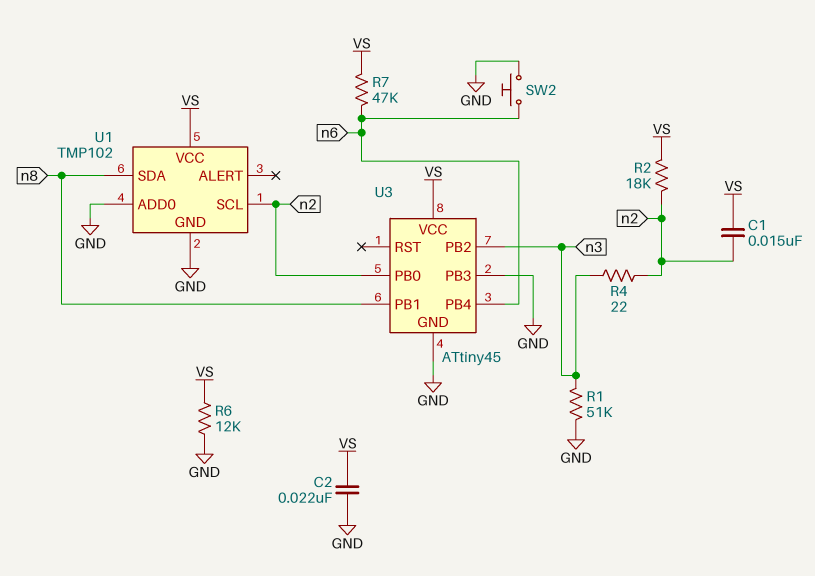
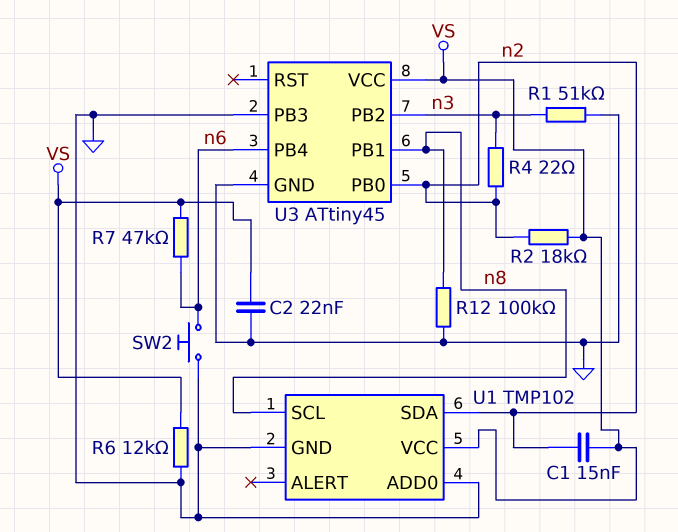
R12: none -> 100k (GND, n8)
U1 pin SCL: n2 -> n8
U1 pin SDA: n8 -> n2

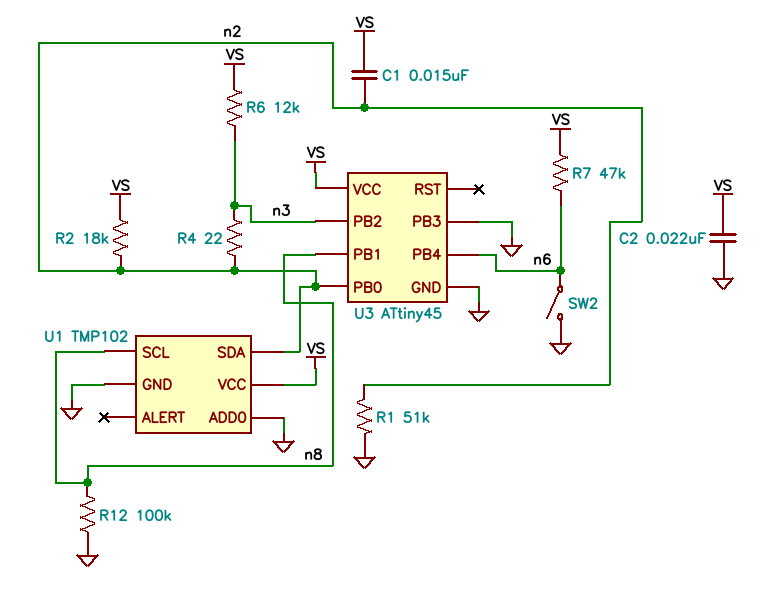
R1: 51k (GND, n3) -> 51k (GND, n2)
R6: 12k (GND, VS) -> 12k (VS, n3)
SW2: button (GND, n6) -> switch (GND, n6)

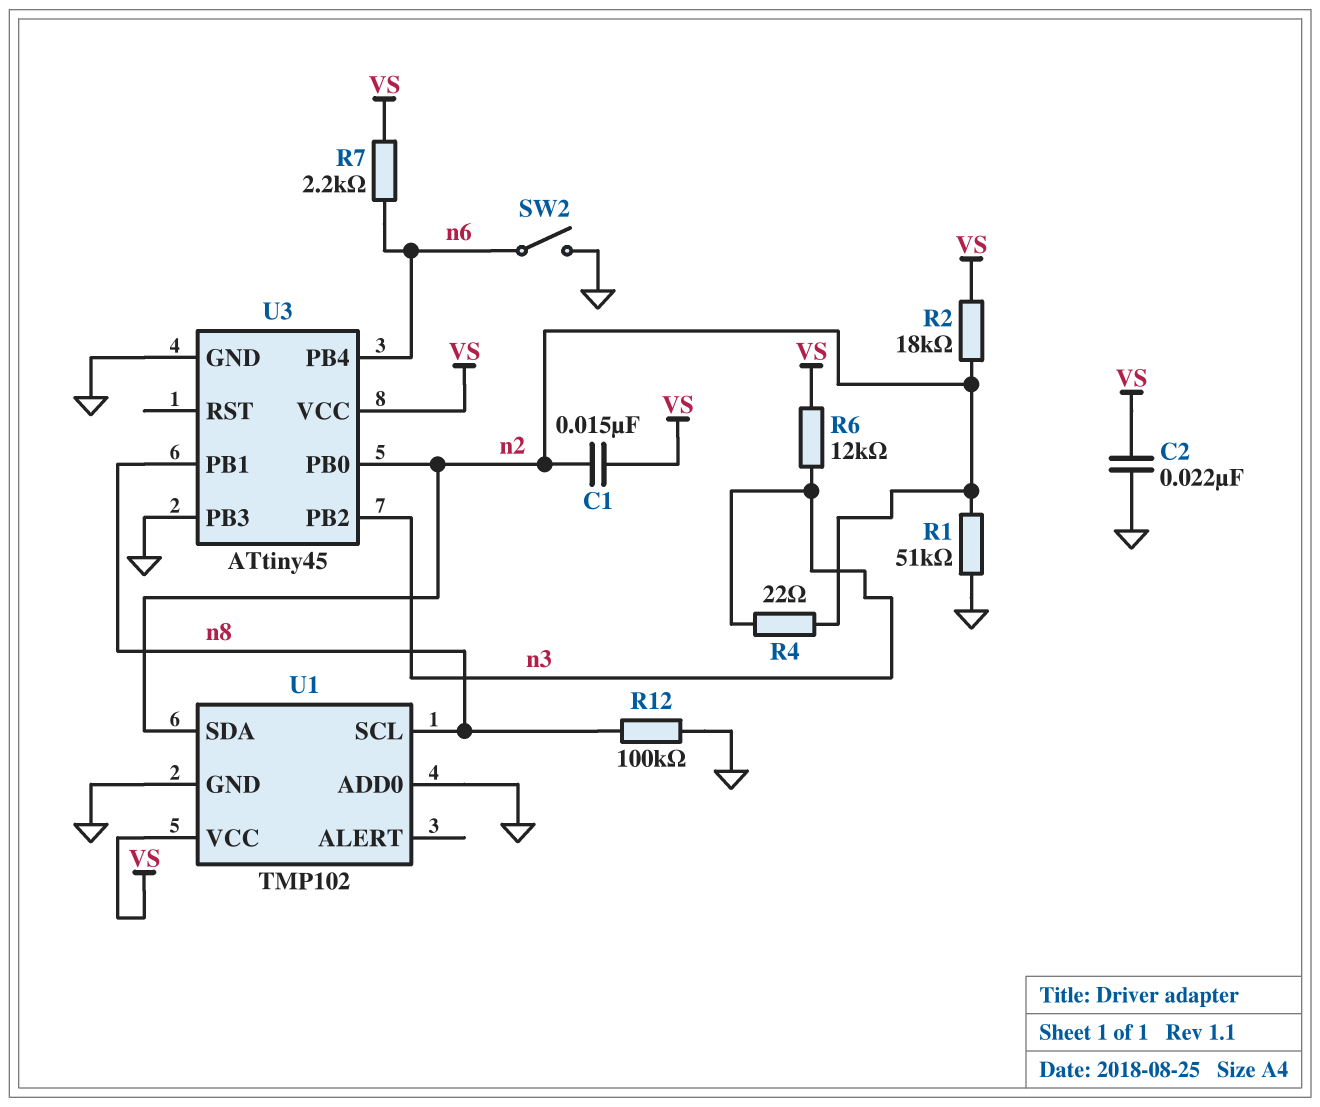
R7: 47k (VS, n6) -> 2.2k (VS, n6)

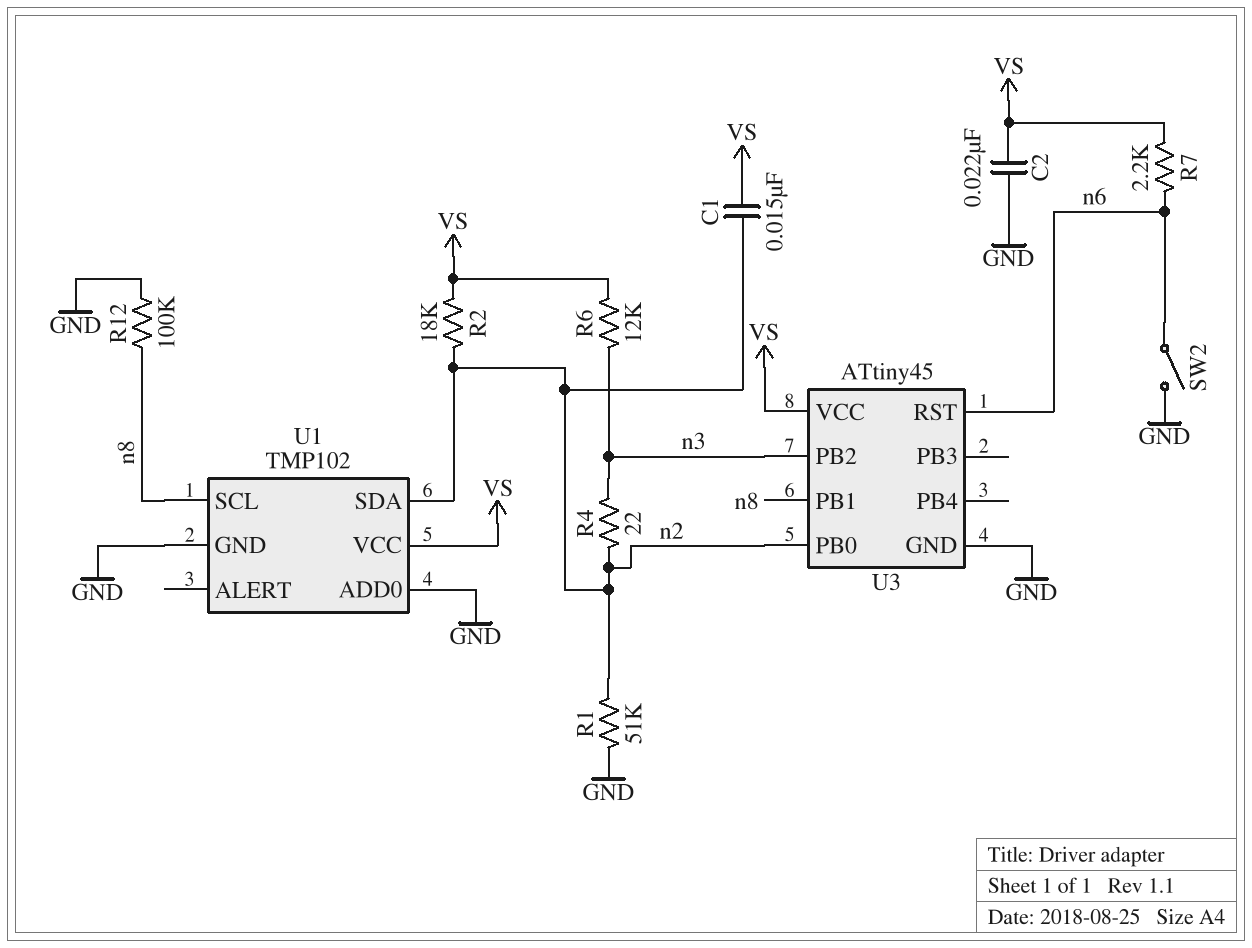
U3 pin PB3: GND -> none
U3 pin PB4: n6 -> none
U3 pin RST: none -> n6

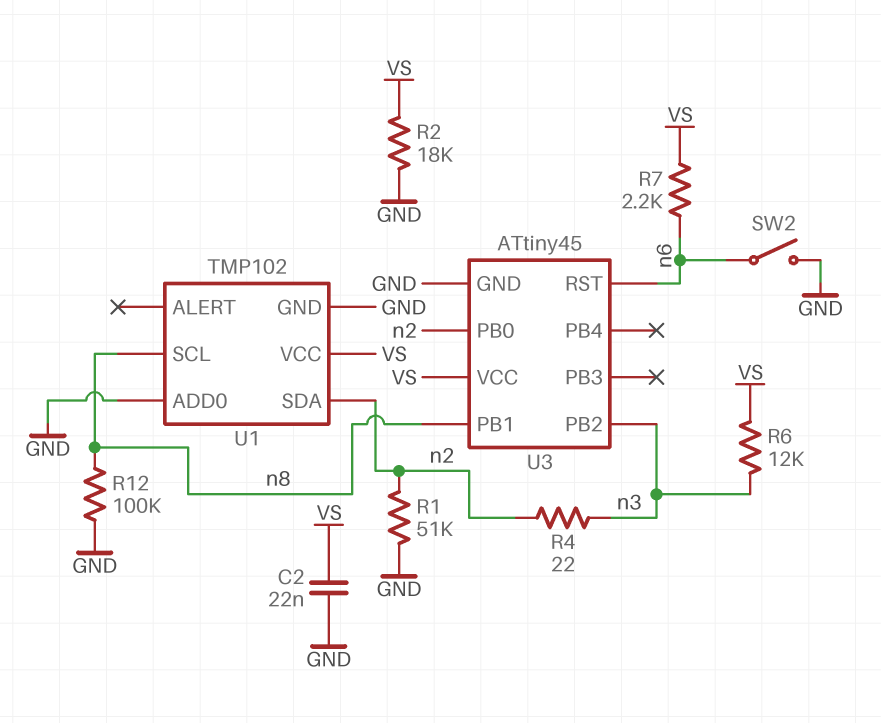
C1: 15nF (VS, n2) -> none
R2: 18k (VS, n2) -> 18k (GND, VS)

